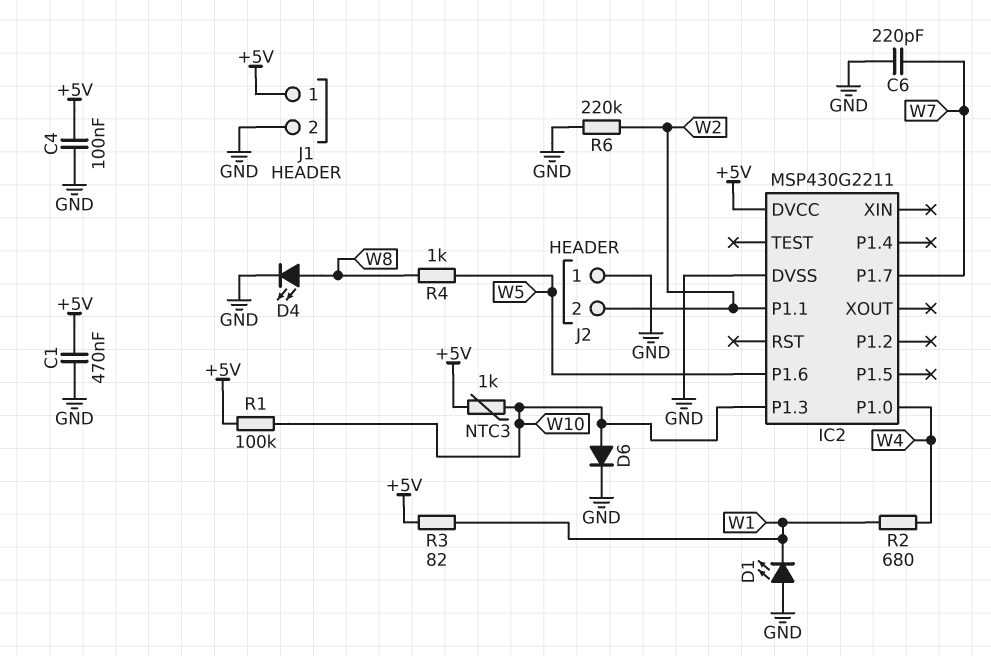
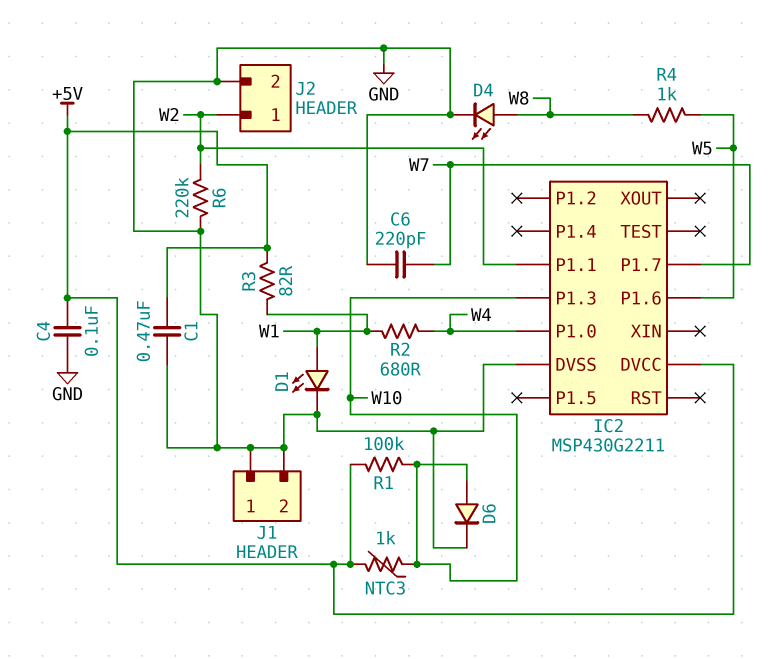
D1: LED (A GND, K W1) -> LED (A W1, K GND)
J1 pin 1: +5V -> GND
J2 pin 1: GND -> W2
J2 pin 2: W2 -> GND

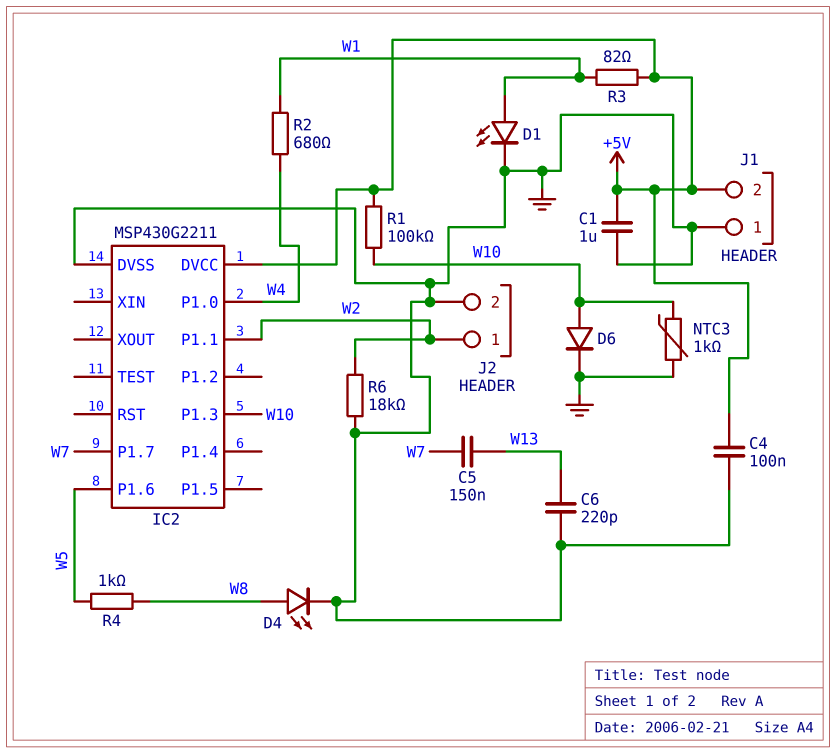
C1: 470nF (+5V, GND) -> 1uF (+5V, GND)
C5: none -> 150nF (W7, W13)
C6: 220pF (GND, W7) -> 220pF (GND, W13)
J1 pin 2: GND -> +5V
NTC3: 1k (+5V, W10) -> 1k (GND, W10)
R6: 220k (GND, W2) -> 18k (GND, W2)

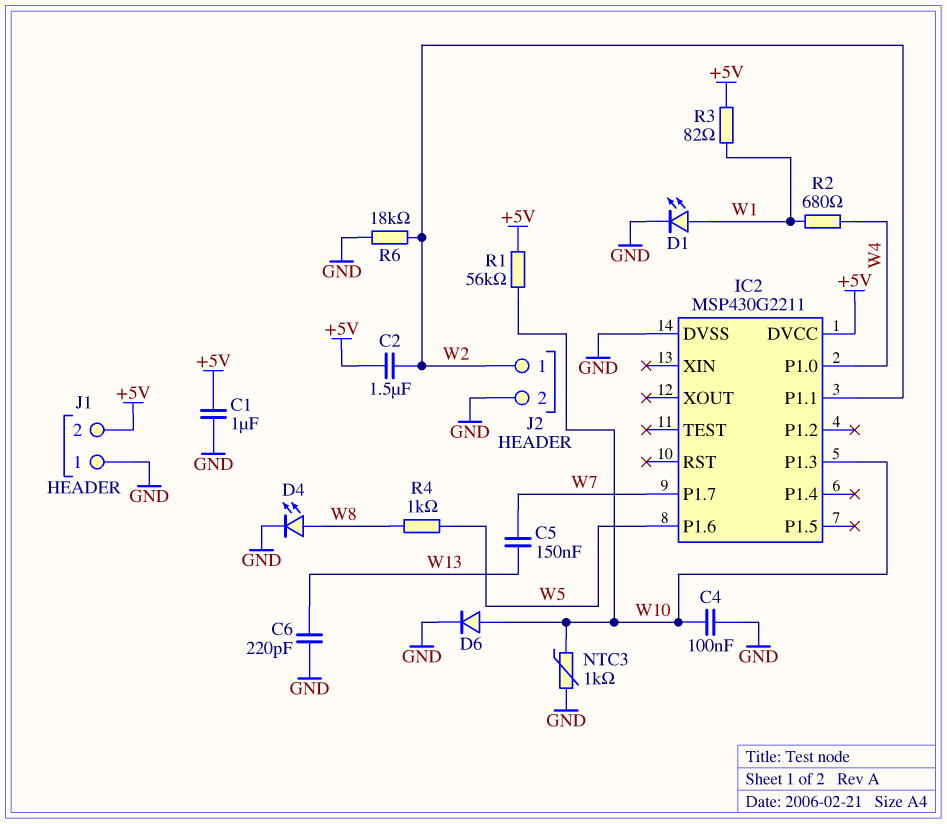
C2: none -> 1.5uF (+5V, W2)
C4: 100nF (+5V, GND) -> 100nF (GND, W10)
R1: 100k (+5V, W10) -> 56k (+5V, W10)

